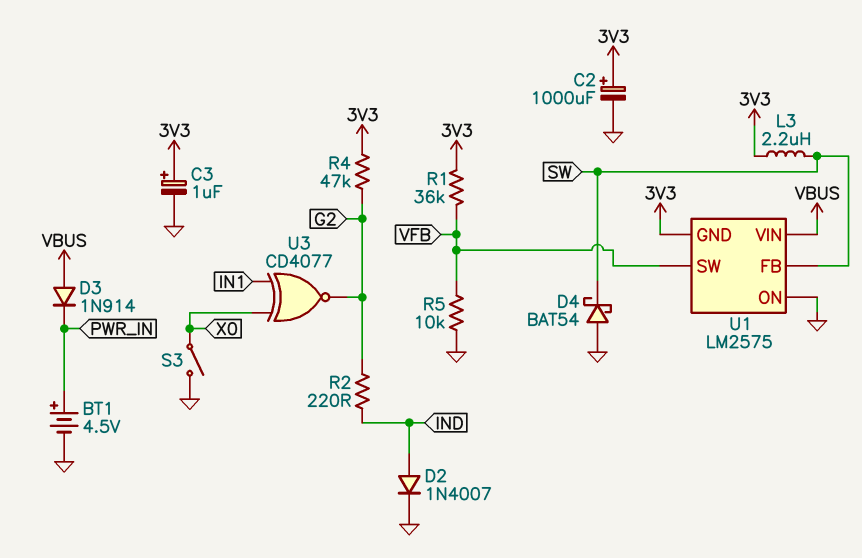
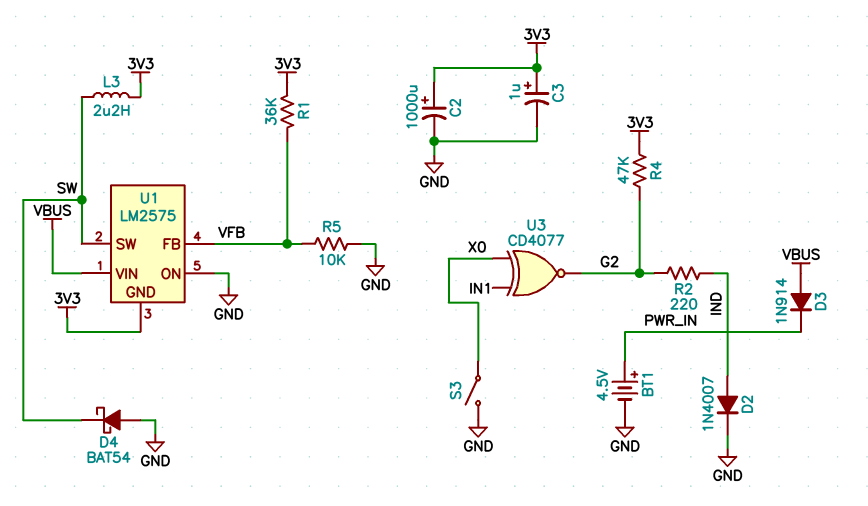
U1 pin FB: SW -> VFB
U1 pin SW: VFB -> SW

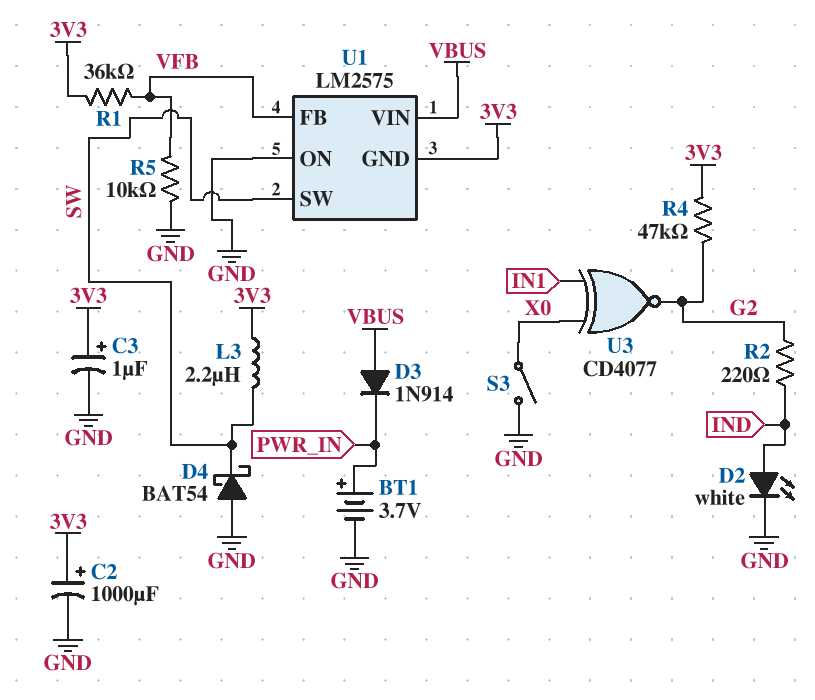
BT1: 4.5V (plus PWR_IN, minus GND) -> 3.7V (plus PWR_IN, minus GND)
D2: diode 1N4007 (A IND, K GND) -> LED white (A IND, K GND)

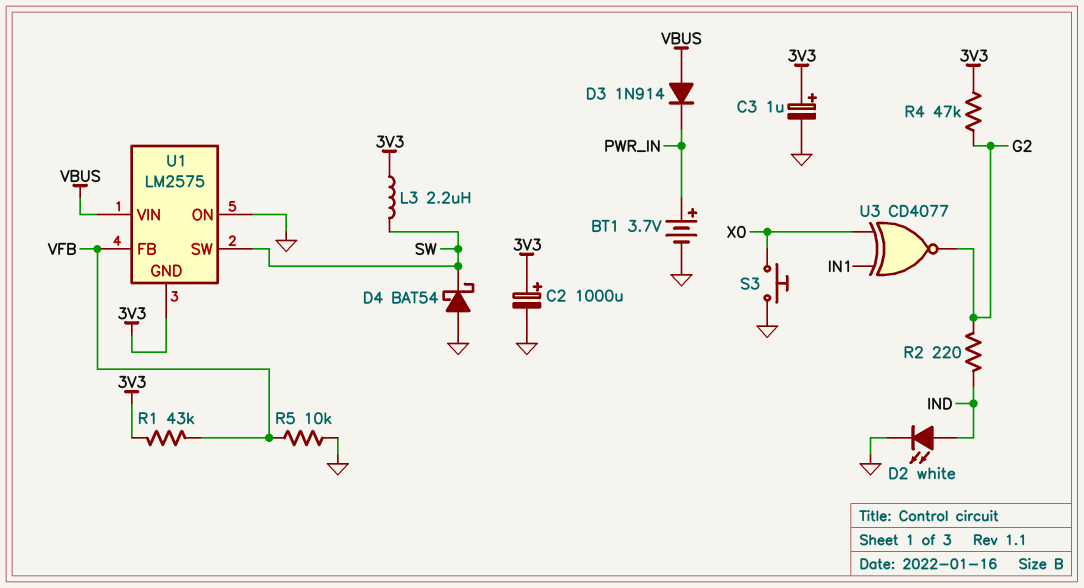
R1: 36k (3V3, VFB) -> 43k (3V3, VFB)
S3: switch (GND, X0) -> button (GND, X0)

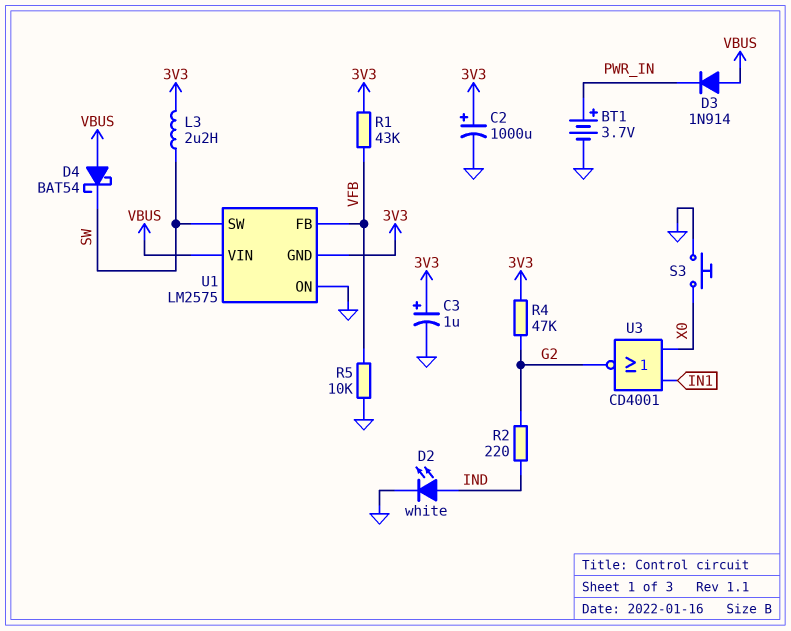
D4: schottky BAT54 (A GND, K SW) -> schottky BAT54 (A VBUS, K SW)
U3: XNOR CD4077 (in IN1, in X0, out G2) -> NOR CD4001 (in IN1, in X0, out G2)

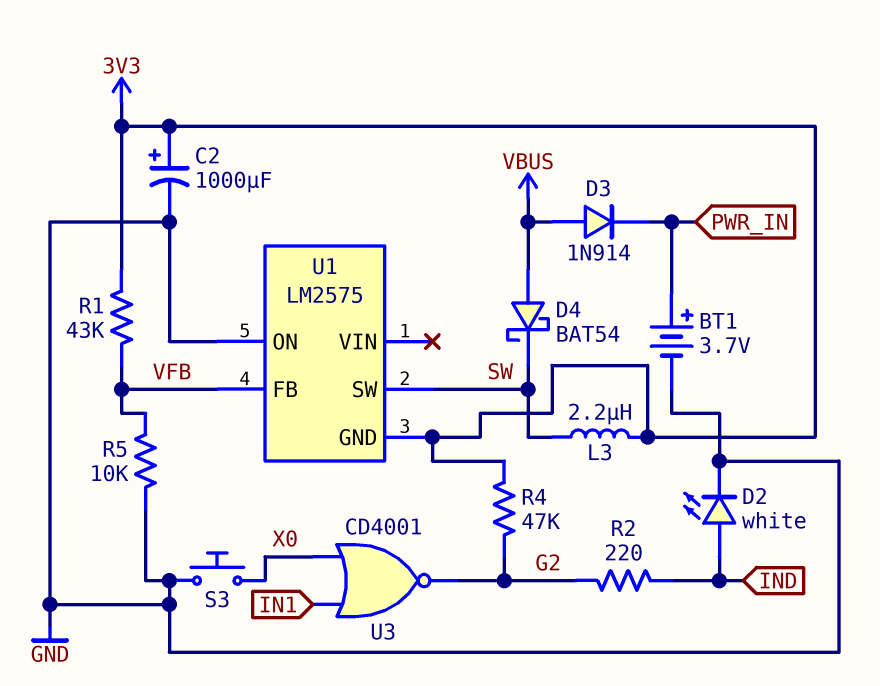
C3: 1uF (plus 3V3, minus GND) -> none
U1 pin VIN: VBUS -> none

